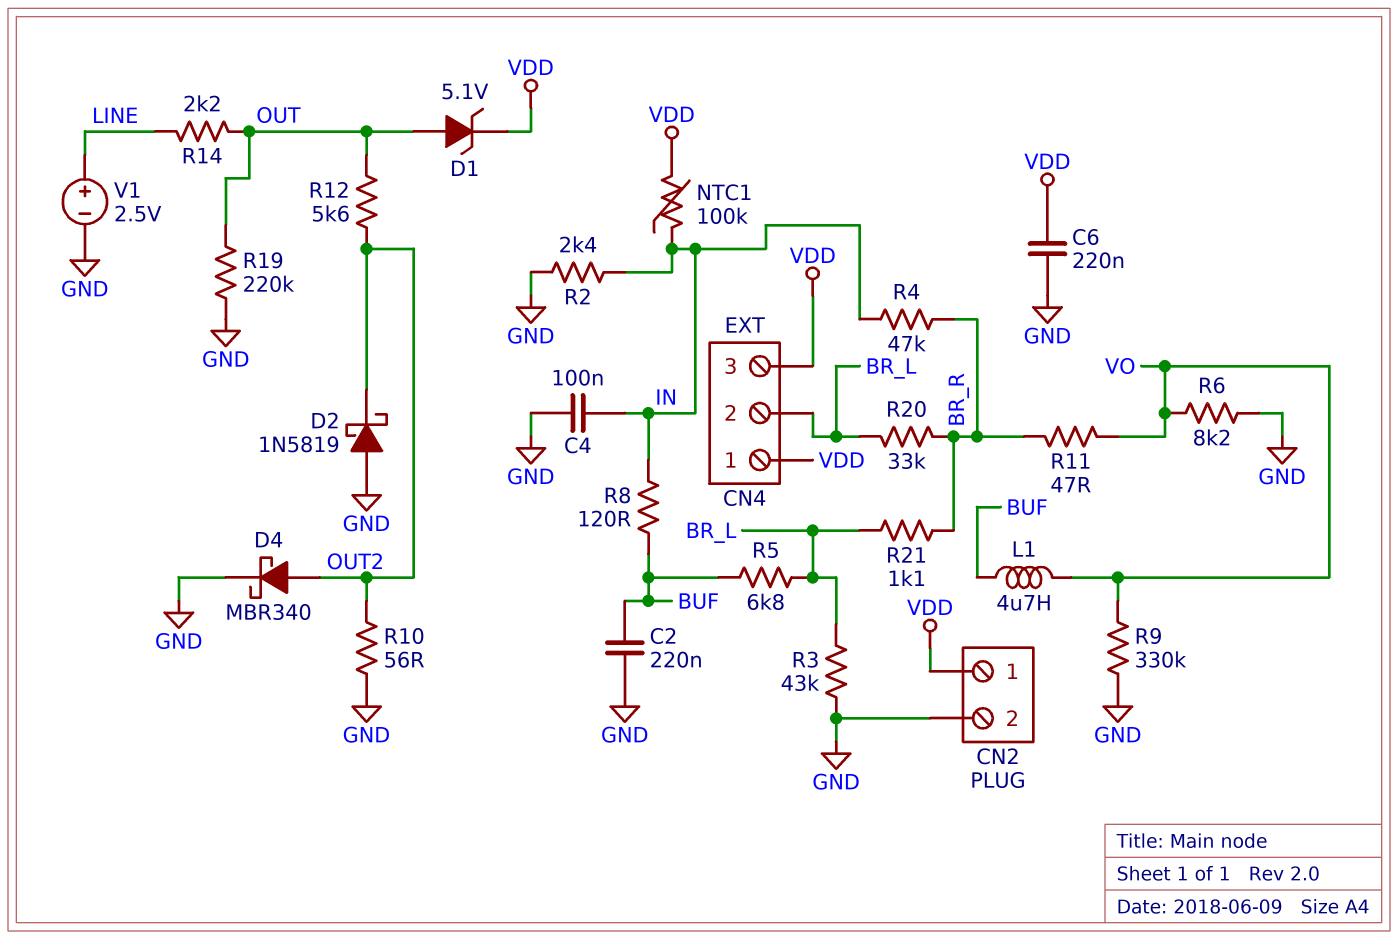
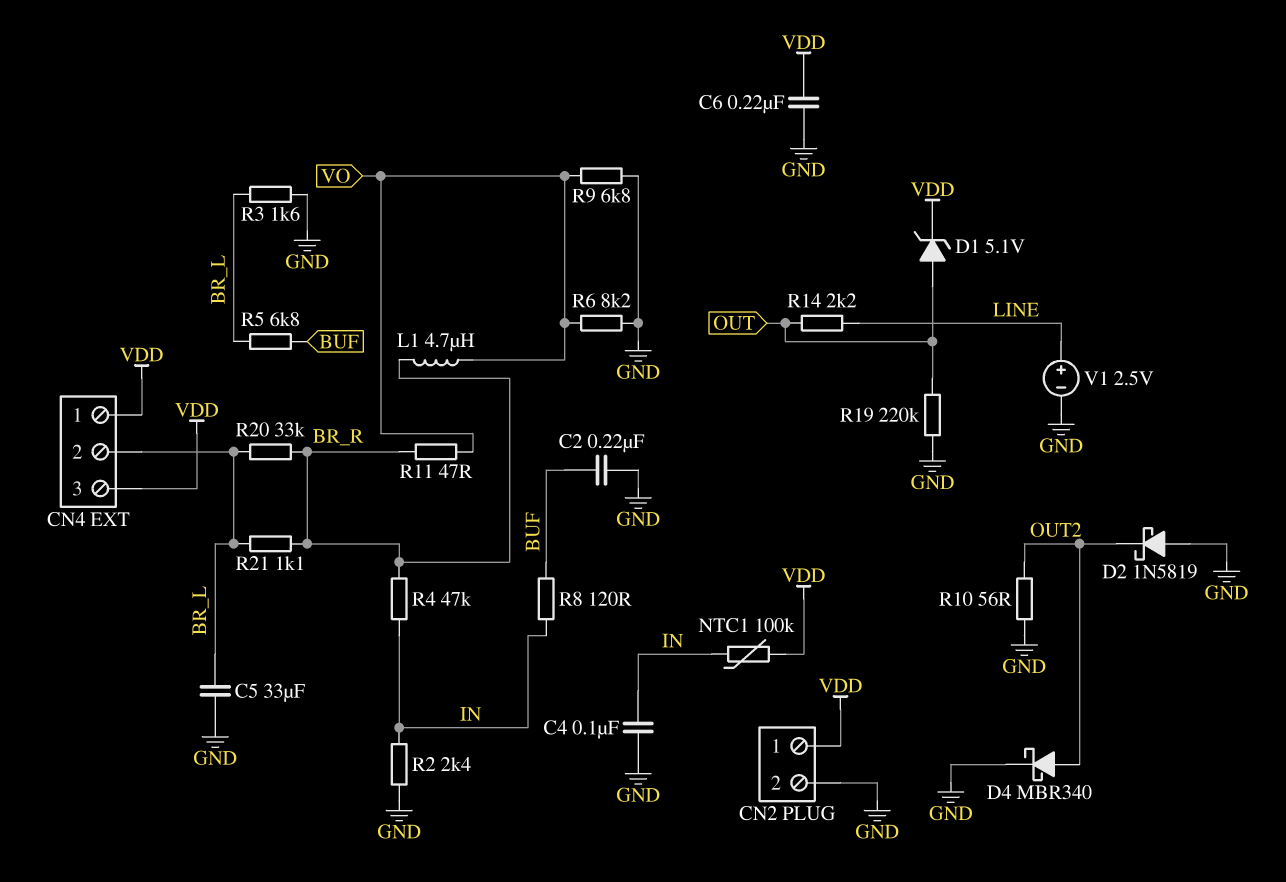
C5: none -> 33uF (BR_L, GND)
L1: 4.7uH (BUF, VO) -> 4.7uH (BR_R, VO)
R3: 43k (BR_L, GND) -> 1.6k (BR_L, GND)
R9: 330k (GND, VO) -> 6.8k (GND, VO)
R12: 5.6k (OUT, OUT2) -> none

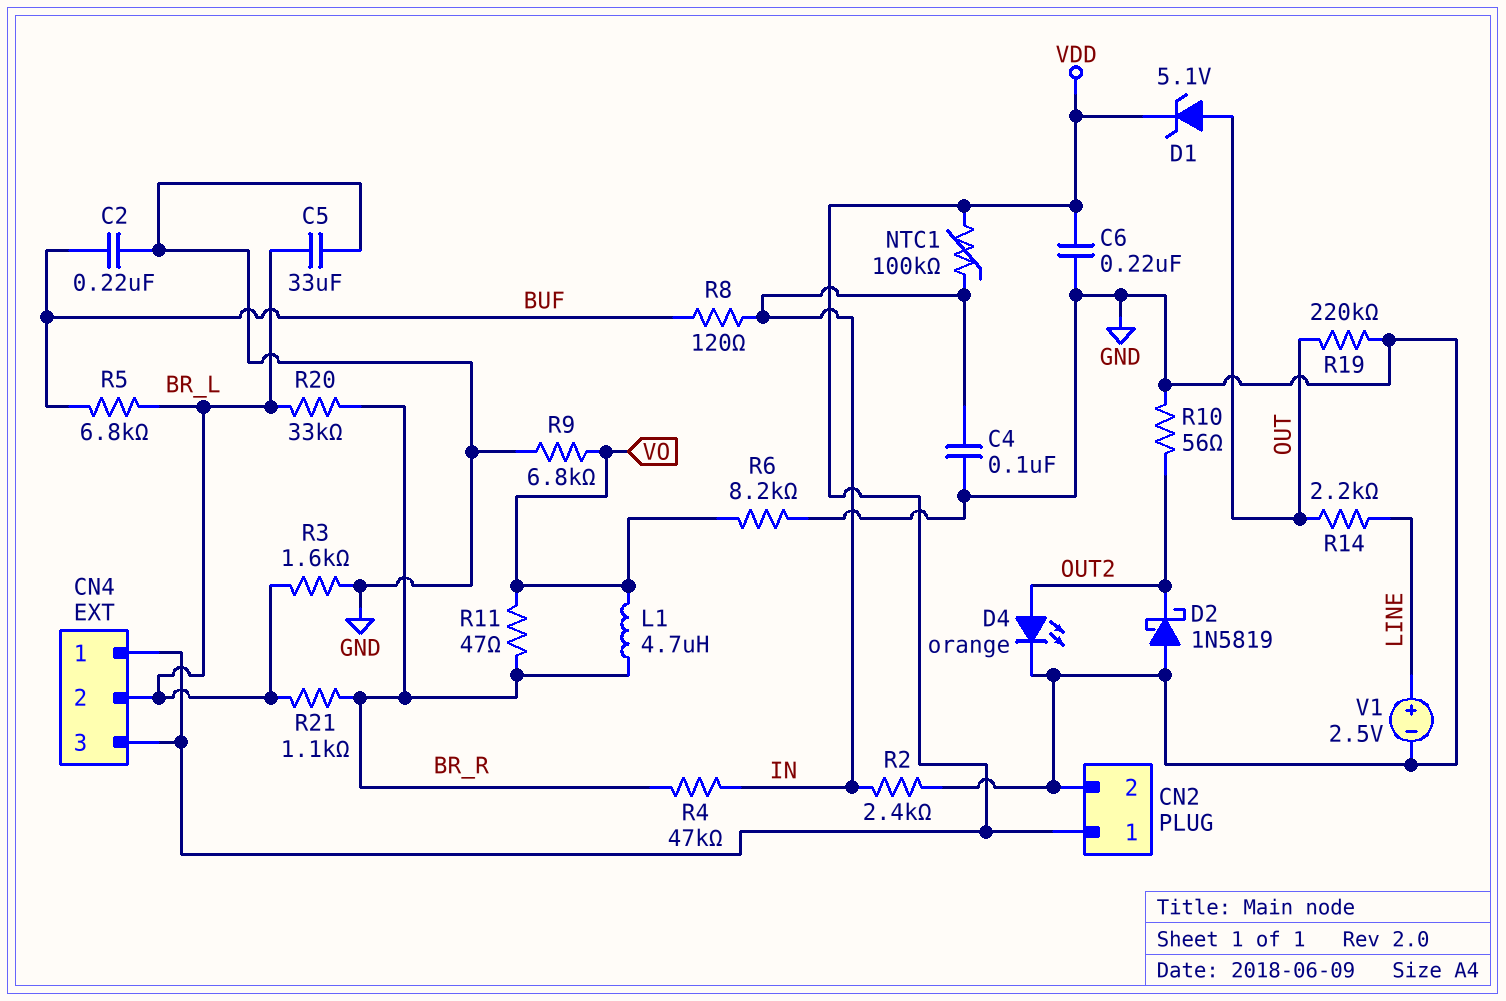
D4: schottky MBR340 (A OUT2, K GND) -> LED orange (A OUT2, K GND)

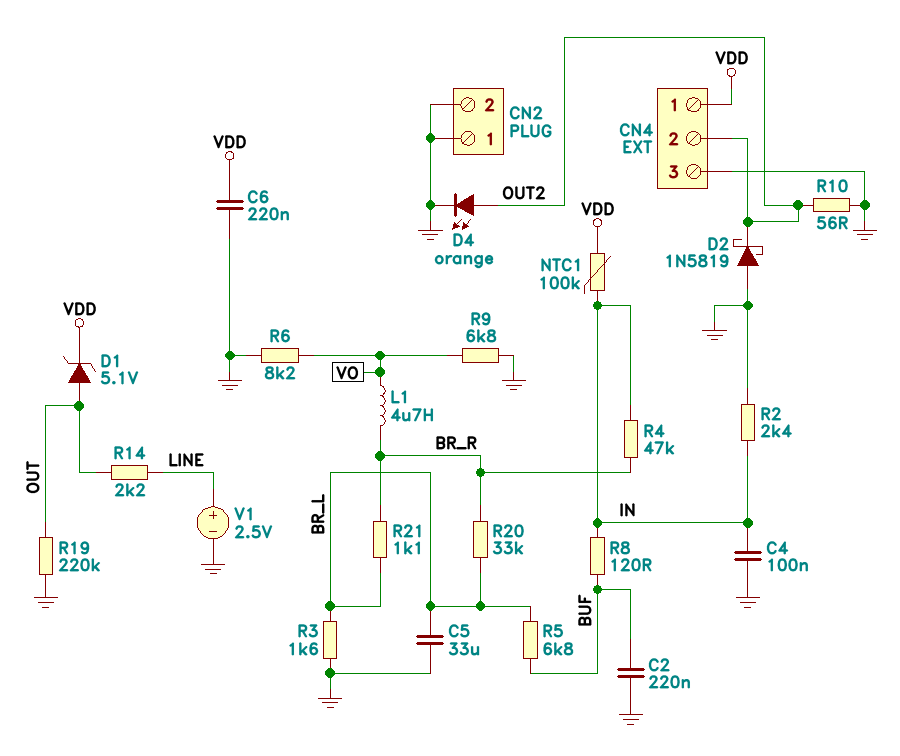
CN2 pin 1: VDD -> GND
CN4 pin 2: BR_L -> OUT2
CN4 pin 3: VDD -> GND
R11: 47 (BR_R, VO) -> none

